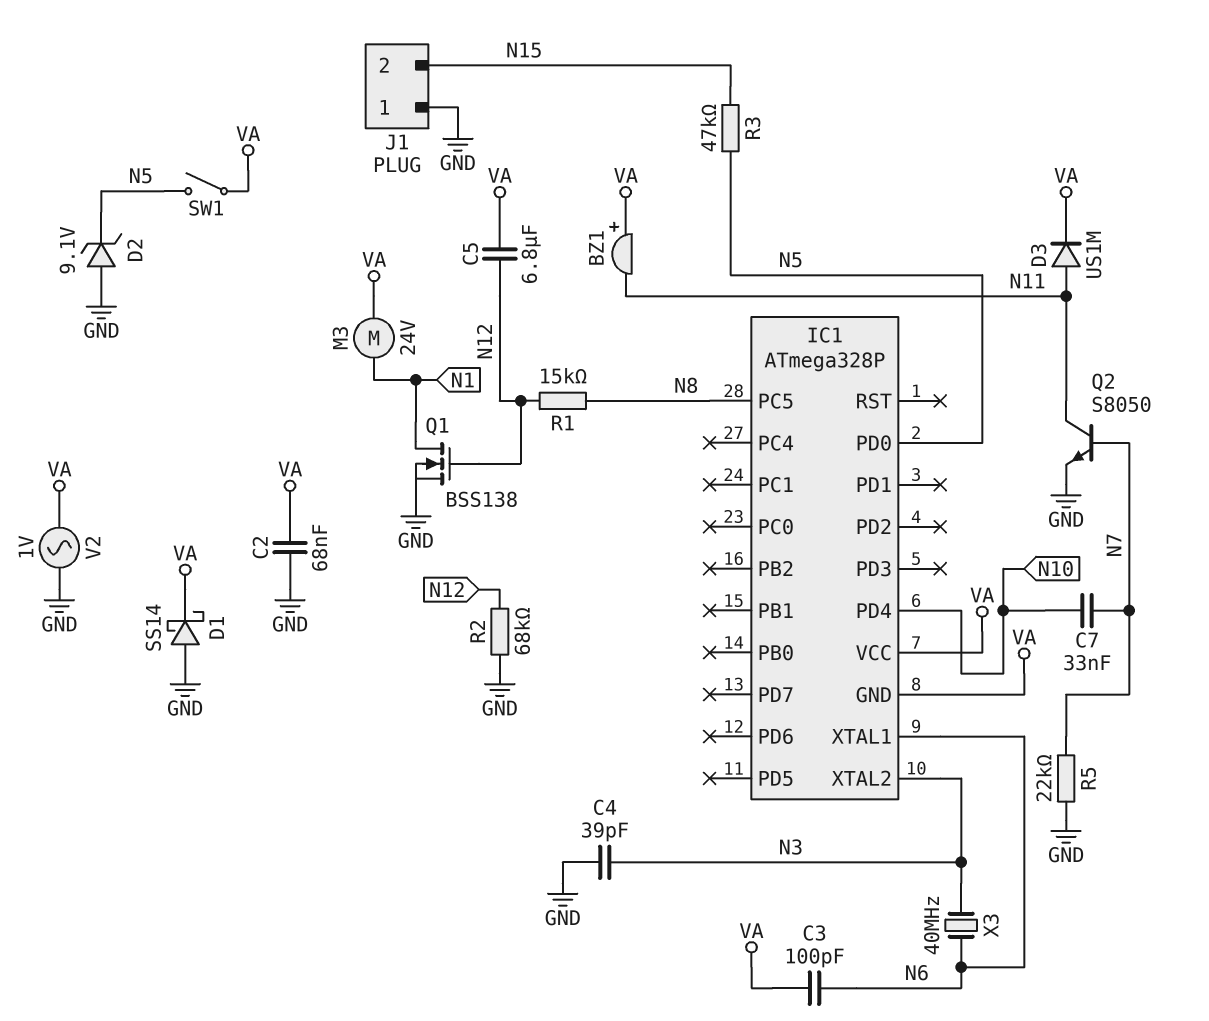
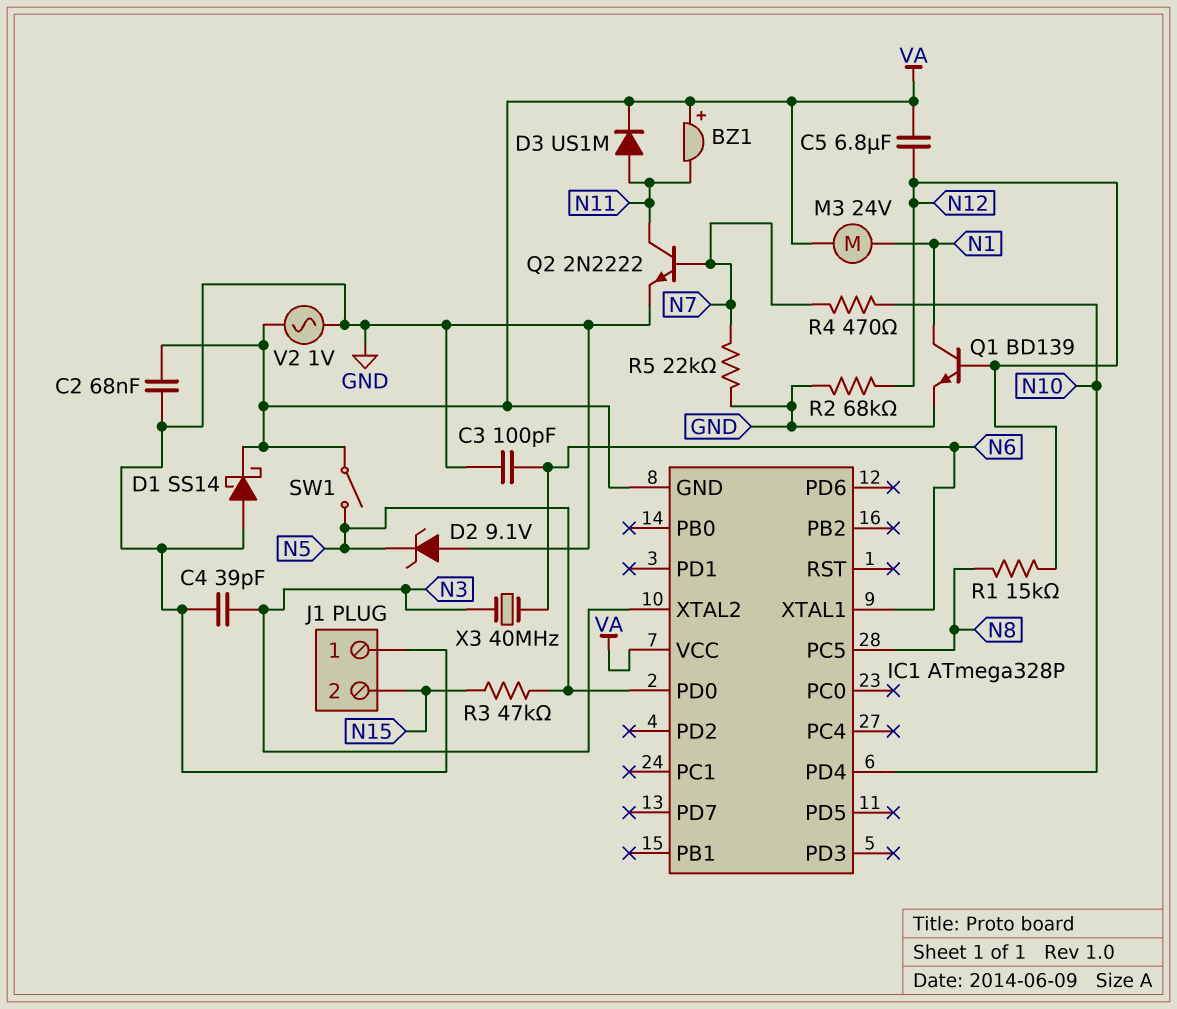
C3: 100pF (N6, VA) -> 100pF (GND, N6)
C7: 33nF (N7, N10) -> none
Q1: NMOS BSS138 (G N12, D N1, S GND) -> NPN BD139 (B N12, C N1, E GND)
Q2: NPN S8050 (B N7, C N11, E GND) -> NPN 2N2222 (B N7, C N11, E GND)
R4: none -> 470 (N7, N10)

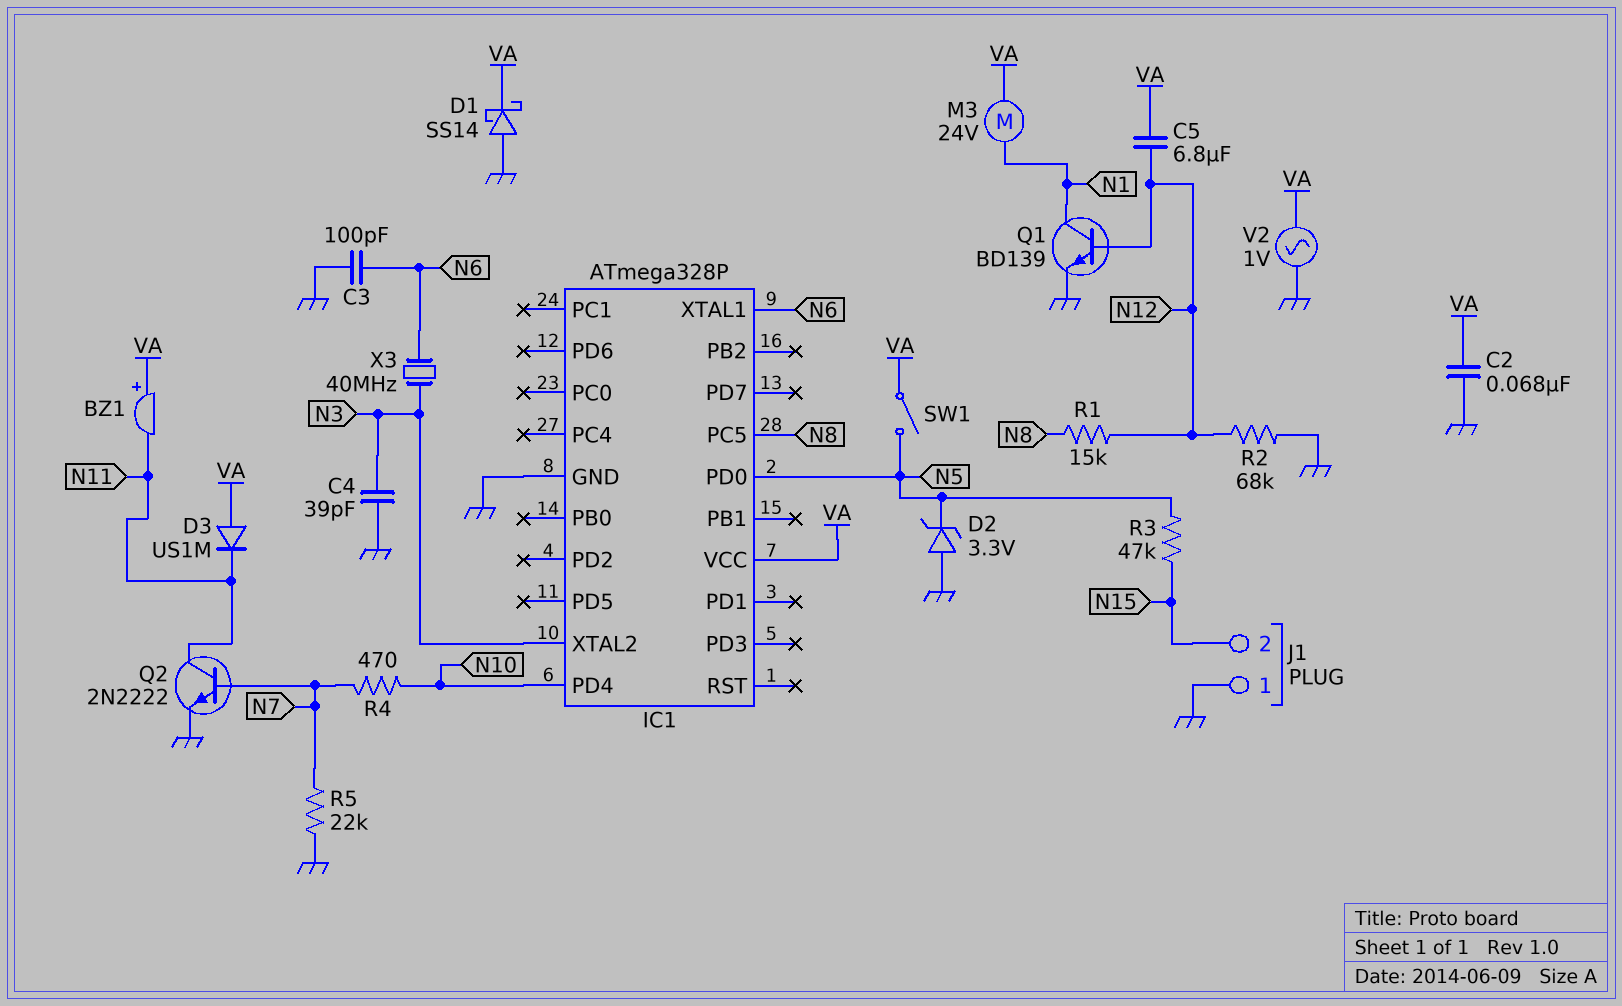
D2: zener 9.1V (A GND, K N5) -> zener 3.3V (A GND, K N5)
D3: diode US1M (A N11, K VA) -> diode US1M (A VA, K N11)
IC1 pin GND: VA -> GND

